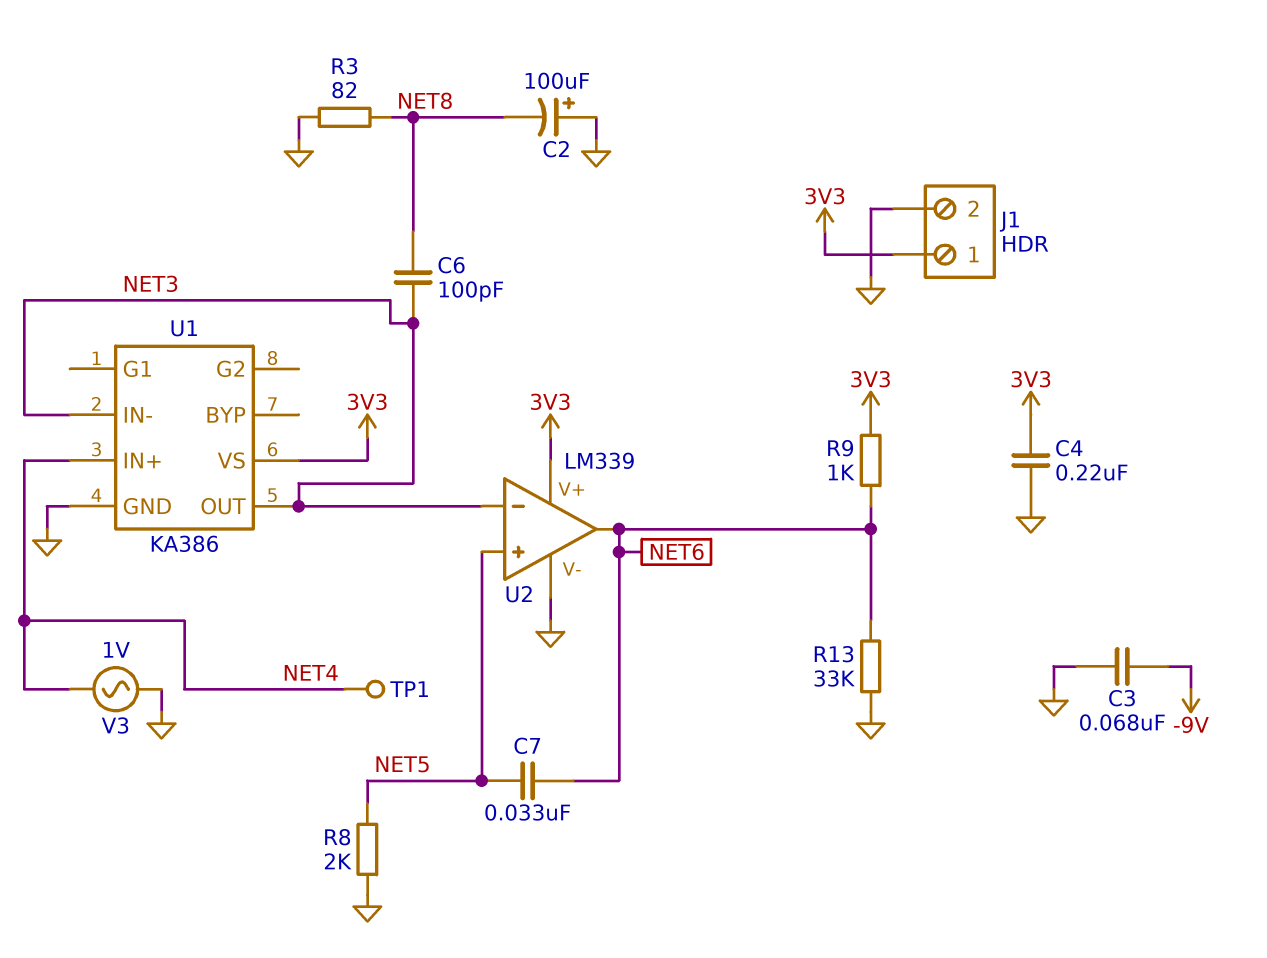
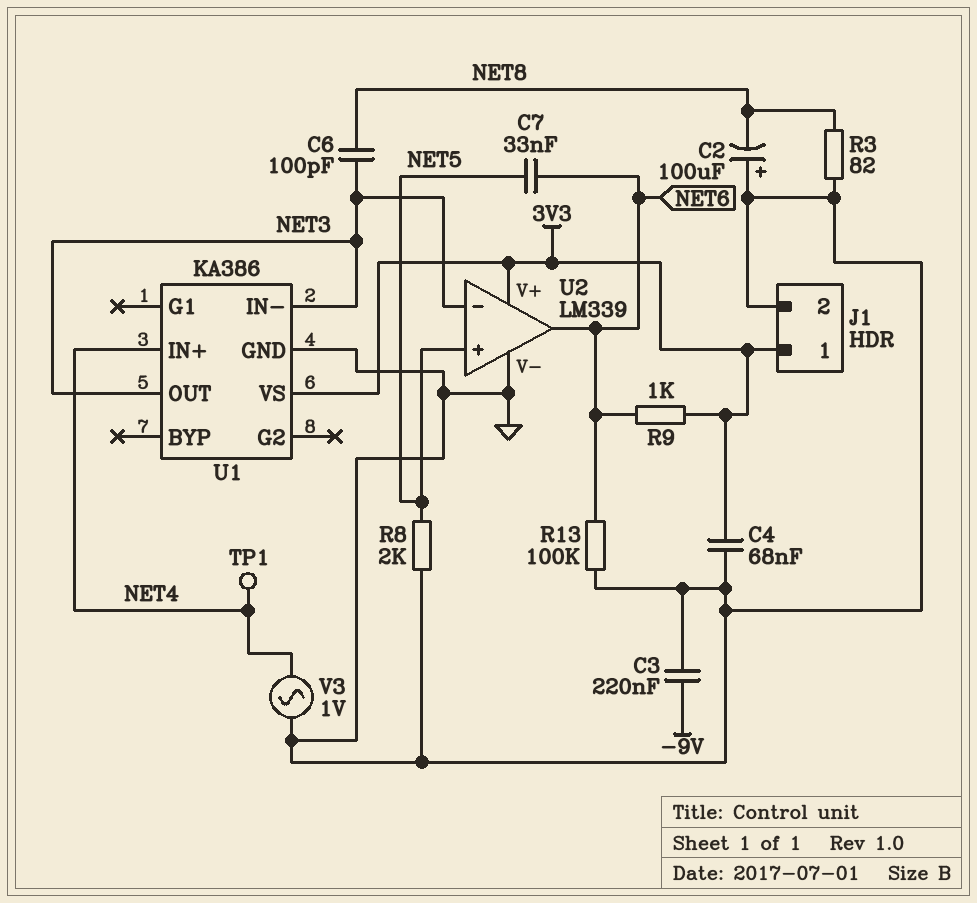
C3: 68nF (-9V, GND) -> 220nF (-9V, GND)
C4: 220nF (3V3, GND) -> 68nF (3V3, GND)
R13: 33k (GND, NET6) -> 100k (GND, NET6)

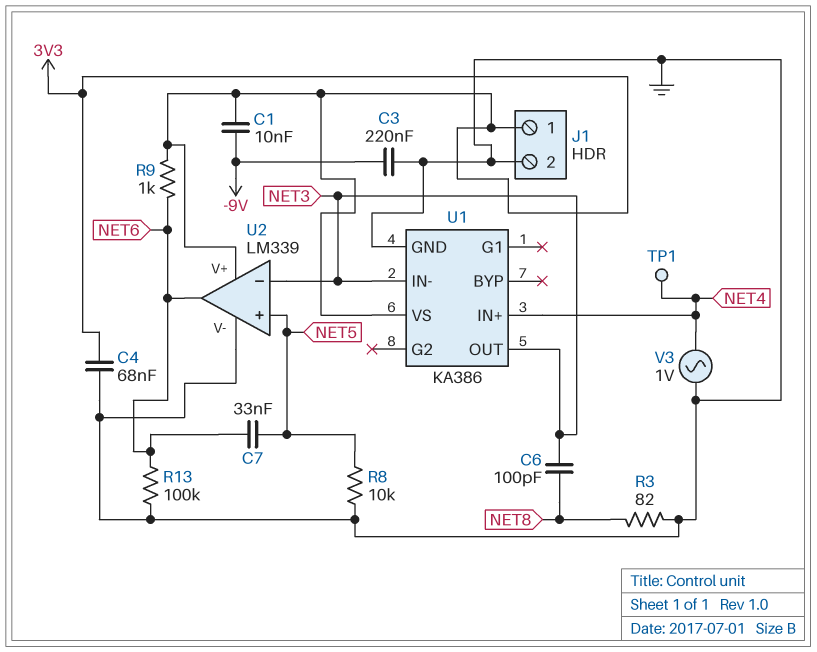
C1: none -> 10nF (-9V, 3V3)
C2: 100uF (plus GND, minus NET8) -> none
R8: 2k (GND, NET5) -> 10k (GND, NET5)

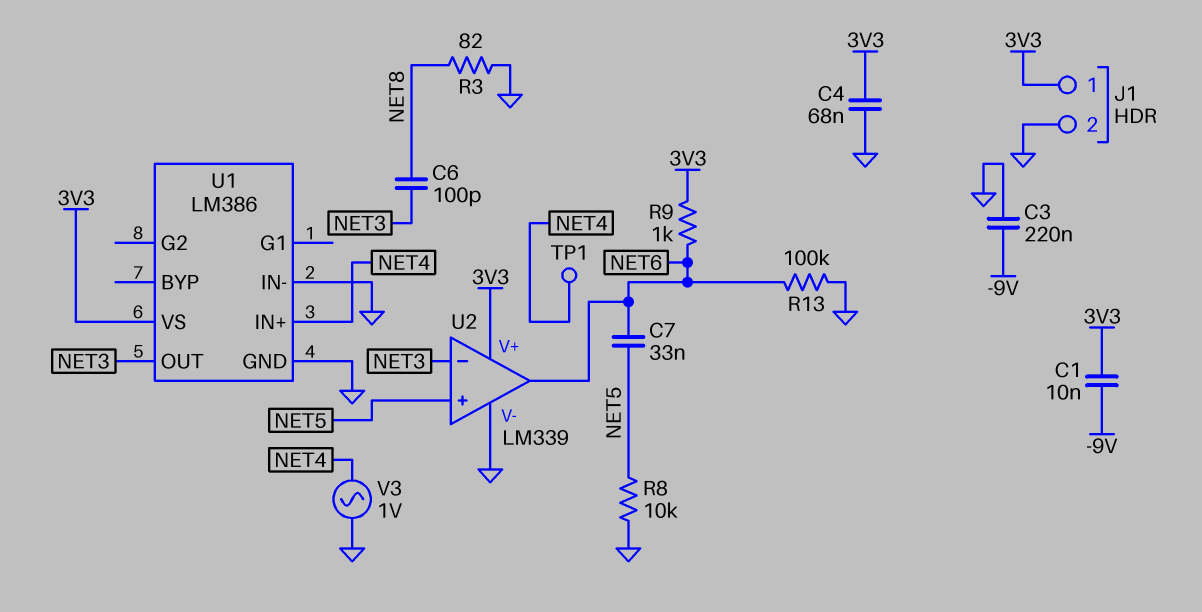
U1: KA386 -> LM386
U1 pin IN-: NET3 -> GND

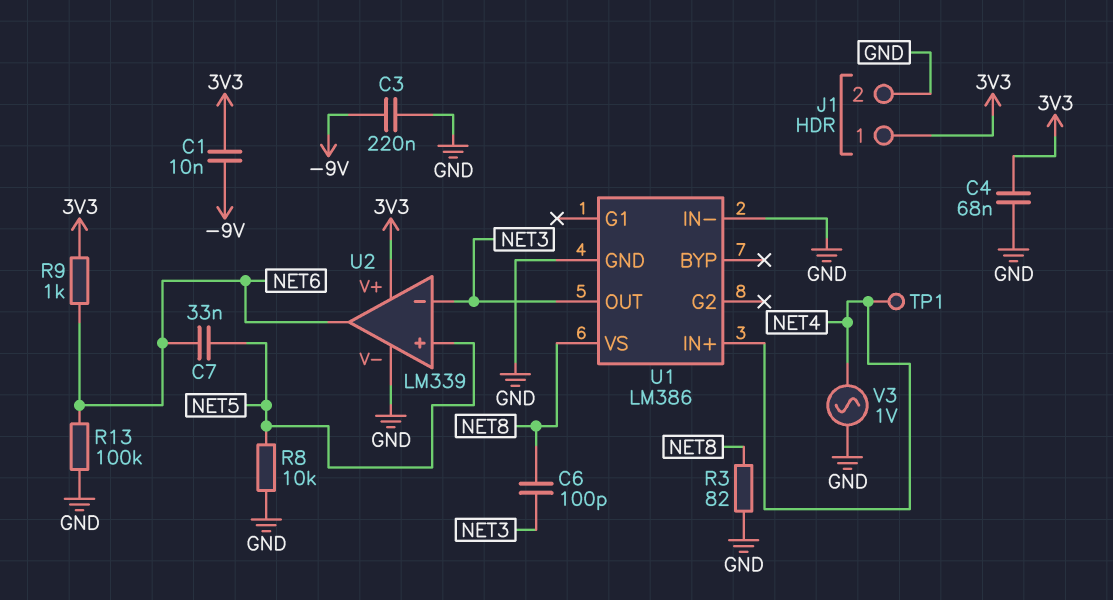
U1 pin VS: 3V3 -> NET8

